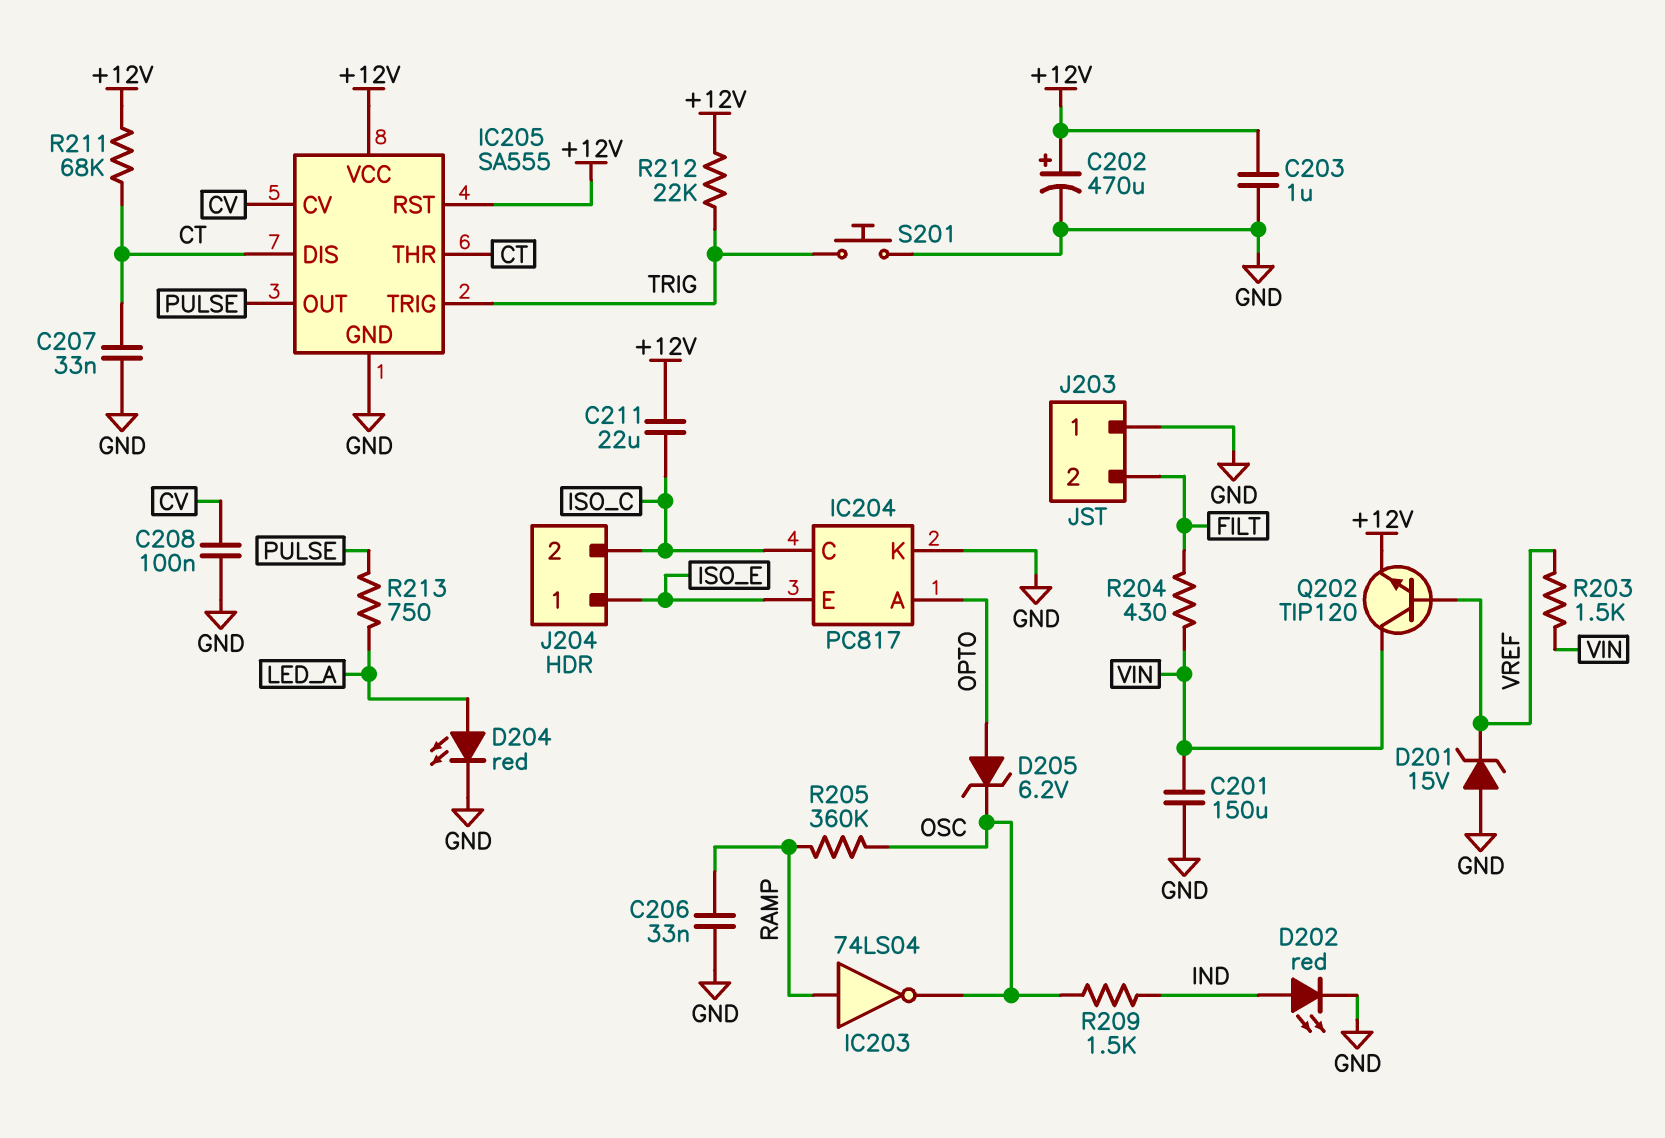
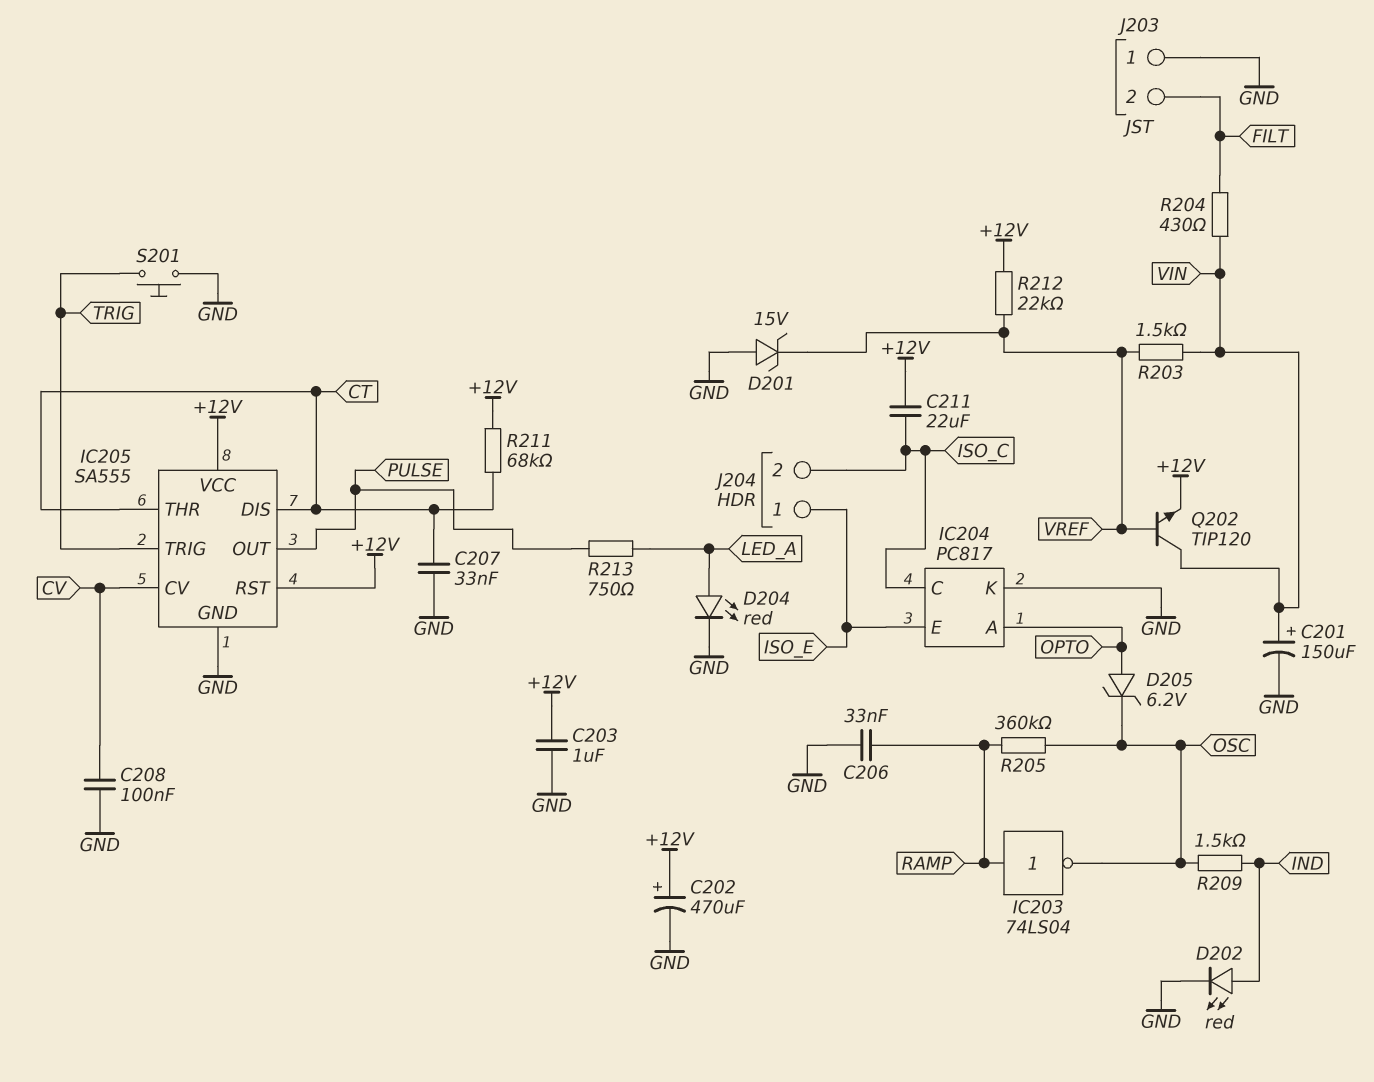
C201: 150uF (GND, VIN) -> 150uF (plus VIN, minus GND)
R212: 22k (+12V, TRIG) -> 22k (+12V, VREF)

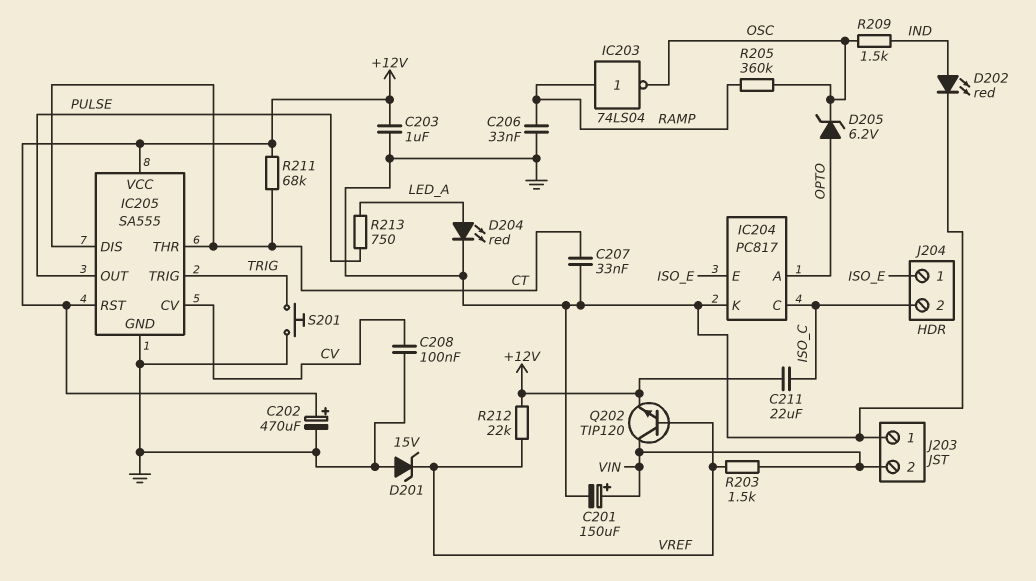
J203 pin 2: FILT -> VIN
R204: 430 (FILT, VIN) -> none

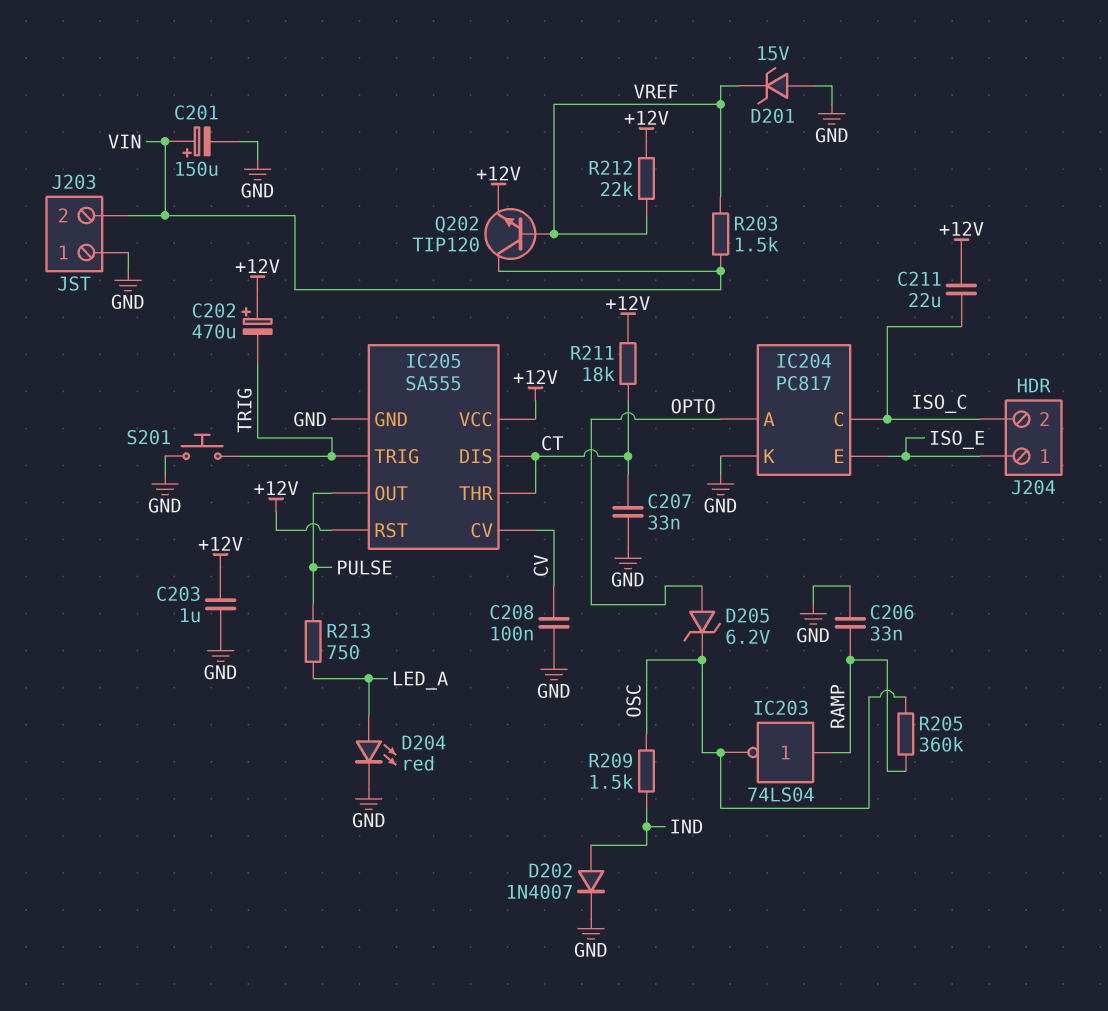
C202: 470uF (plus +12V, minus GND) -> 470uF (plus +12V, minus TRIG)
D202: LED red (A IND, K GND) -> diode 1N4007 (A IND, K GND)
R211: 68k (+12V, CT) -> 18k (+12V, CT)

